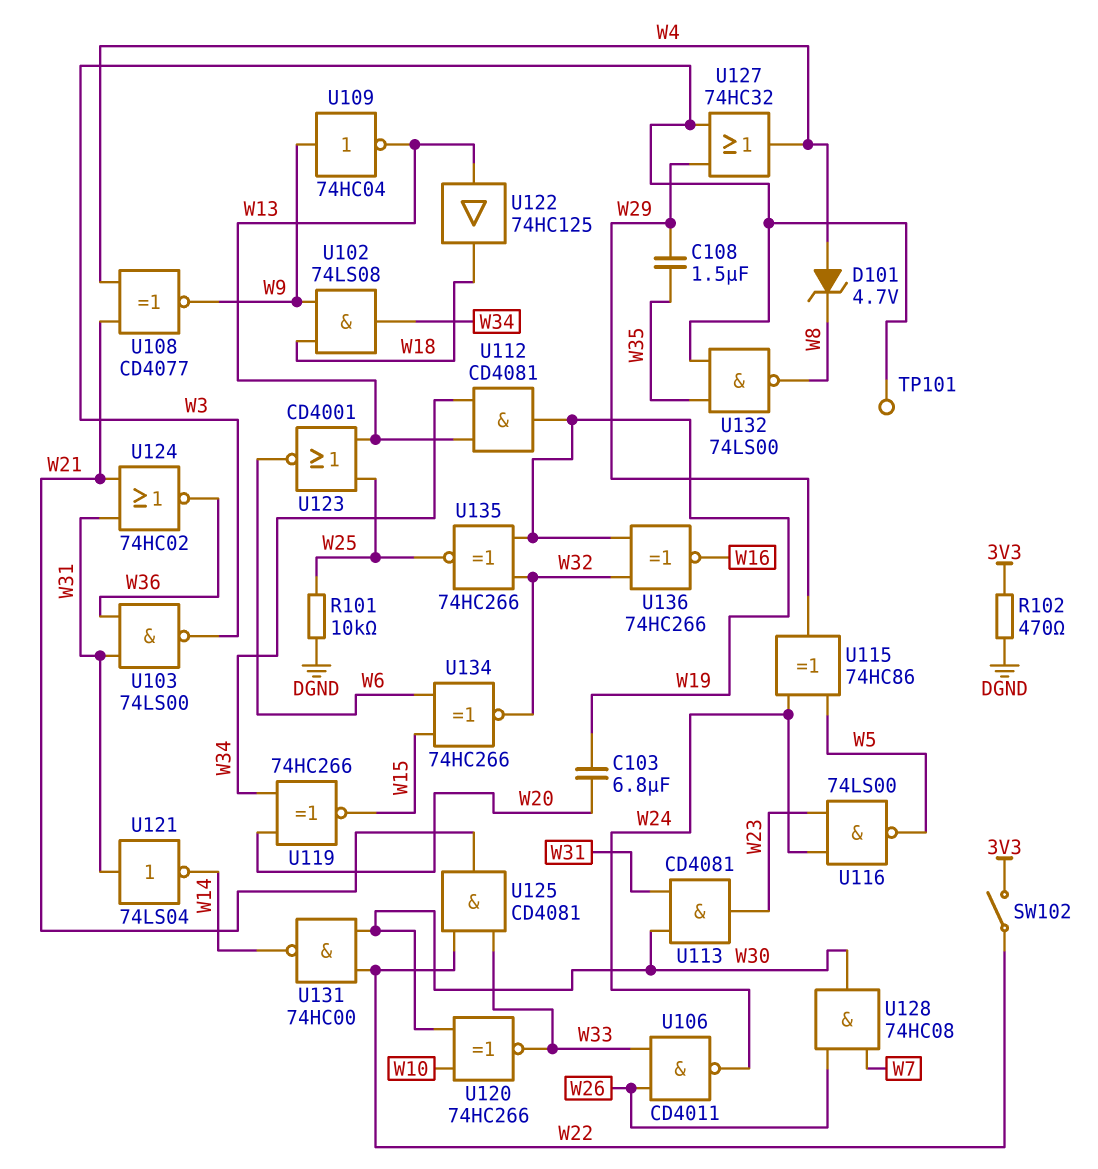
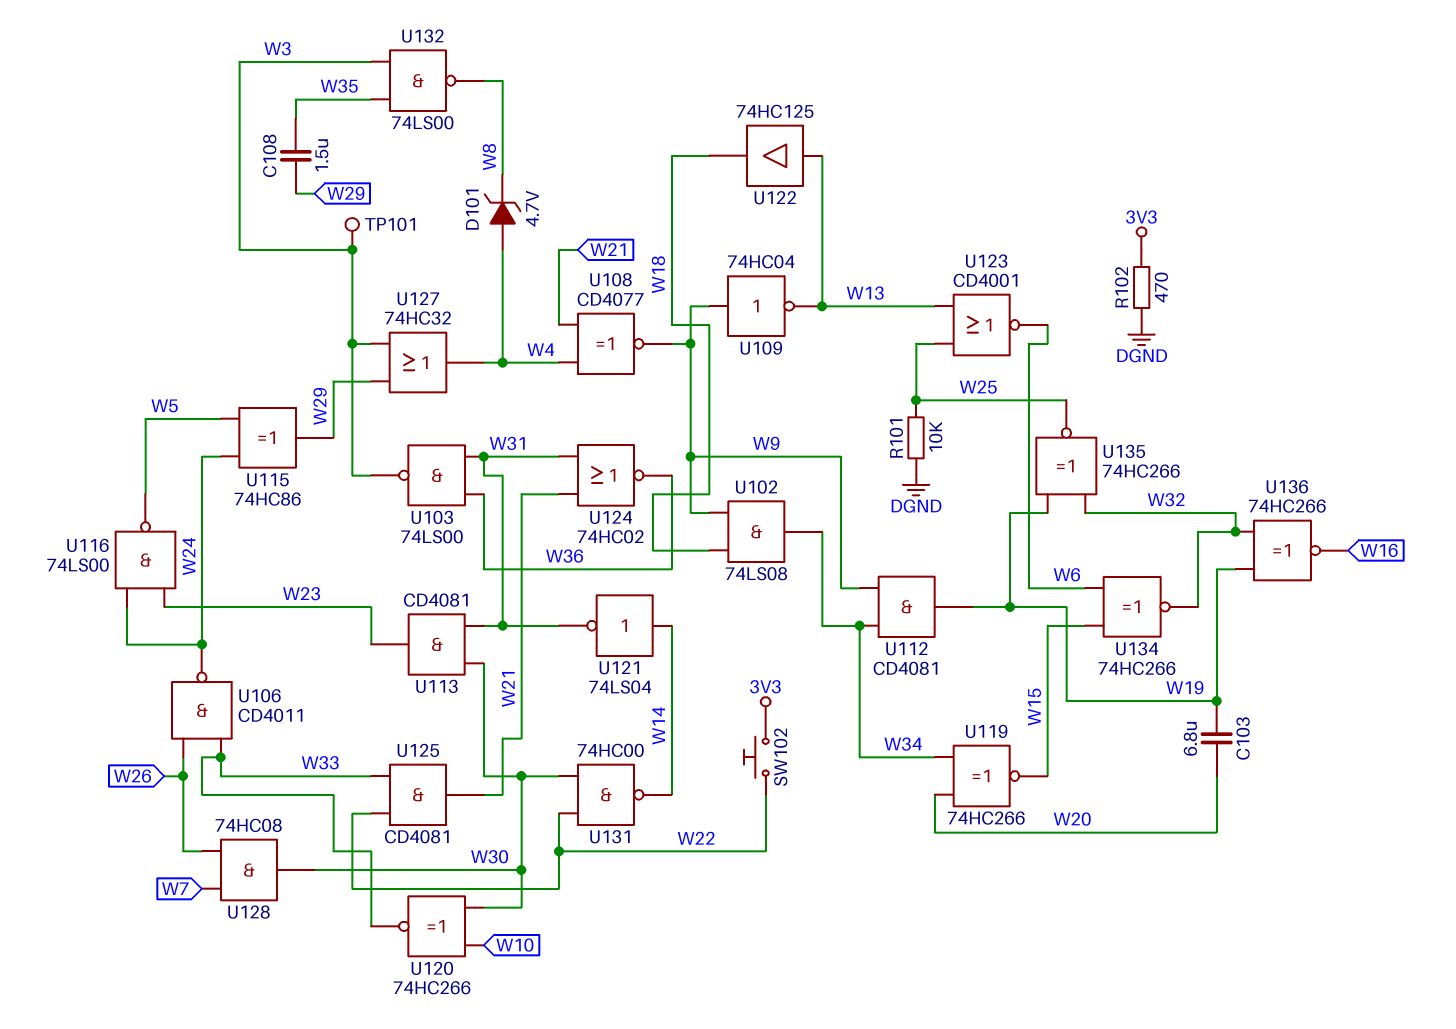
SW102: switch (3V3, W22) -> button (3V3, W22)
U112: AND CD4081 (in W13, in W34, out W19) -> AND CD4081 (in W9, in W34, out W19)
U121: NOT 74LS04 (in W31, out W14) -> NOT 74LS04 (in W14, out W31)

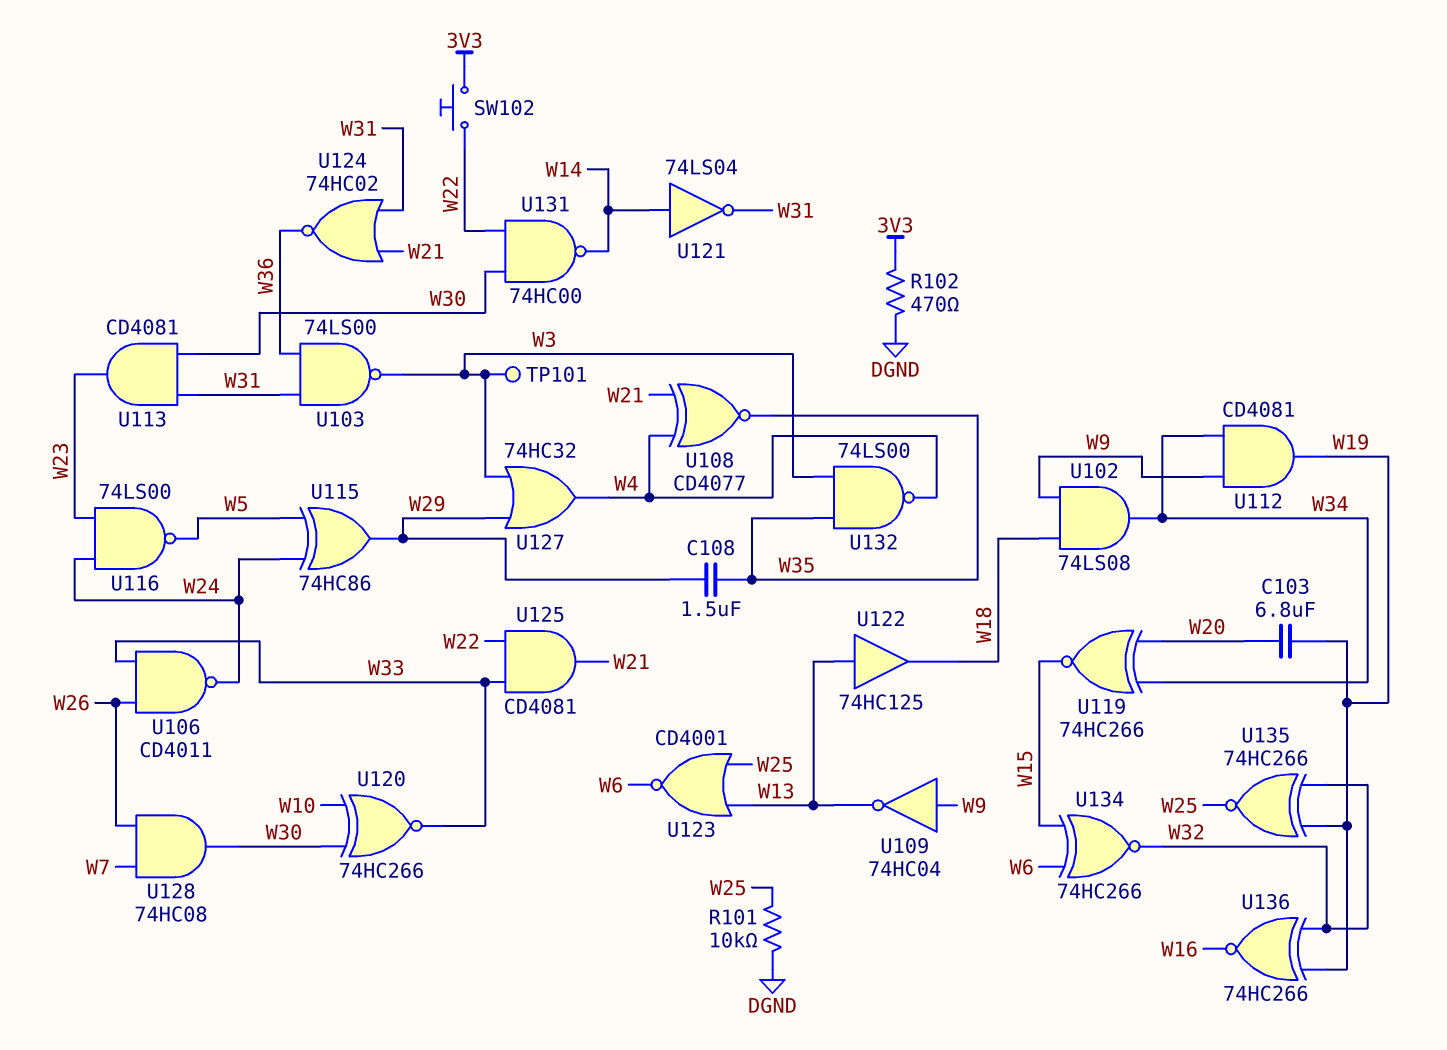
D101: zener 4.7V (A W4, K W8) -> none
U108: XNOR CD4077 (in W4, in W21, out W9) -> XNOR CD4077 (in W4, in W21, out W35)
U132: NAND 74LS00 (in W3, in W35, out W8) -> NAND 74LS00 (in W3, in W35, out W4)

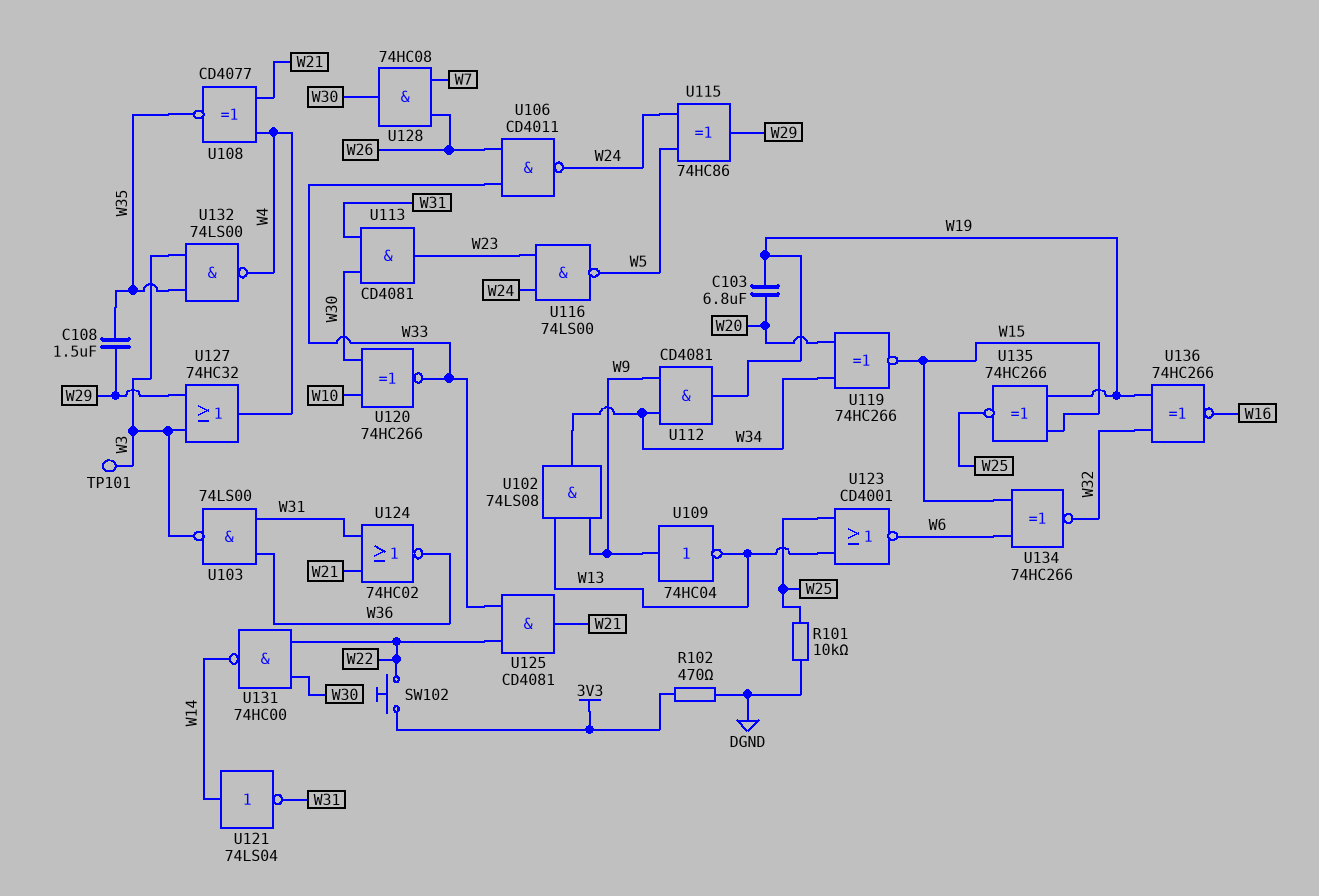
U102: AND 74LS08 (in W9, in W18, out W34) -> AND 74LS08 (in W9, in W13, out W34)
U122: buffer 74HC125 (in W13, out W18) -> none
U135: XNOR 74HC266 (in W19, in W32, out W25) -> XNOR 74HC266 (in W15, in W19, out W25)

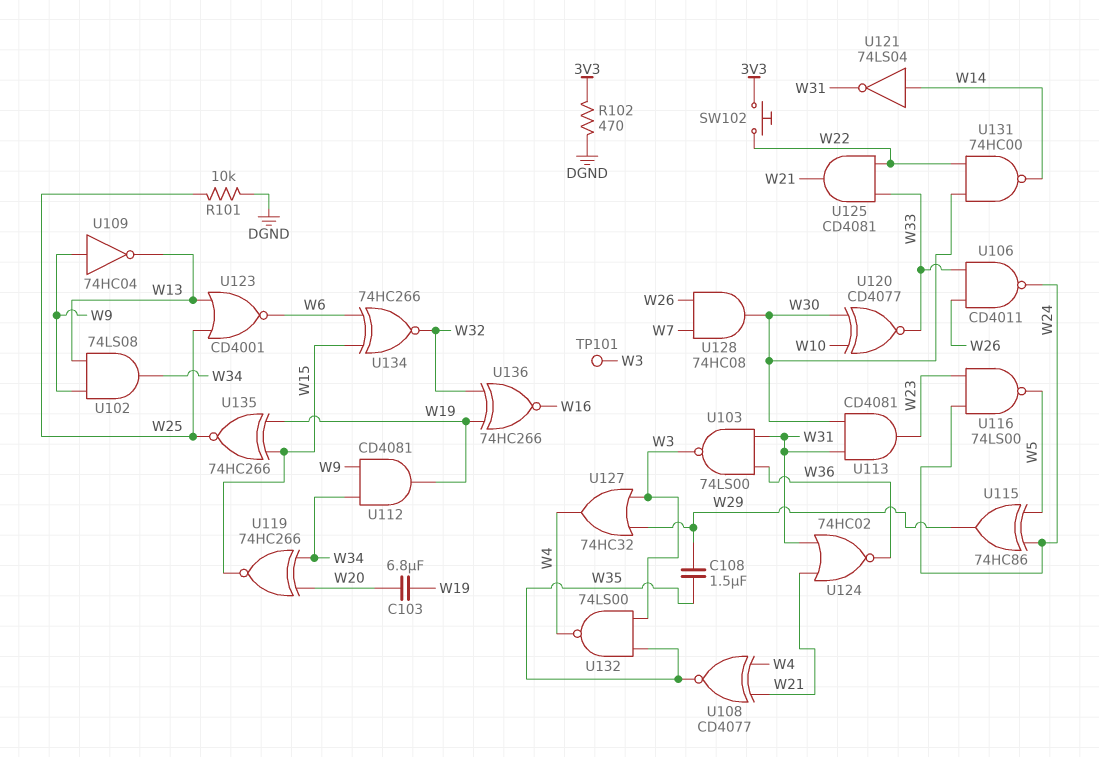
U120: XNOR 74HC266 (in W10, in W30, out W33) -> XNOR CD4077 (in W10, in W30, out W33)

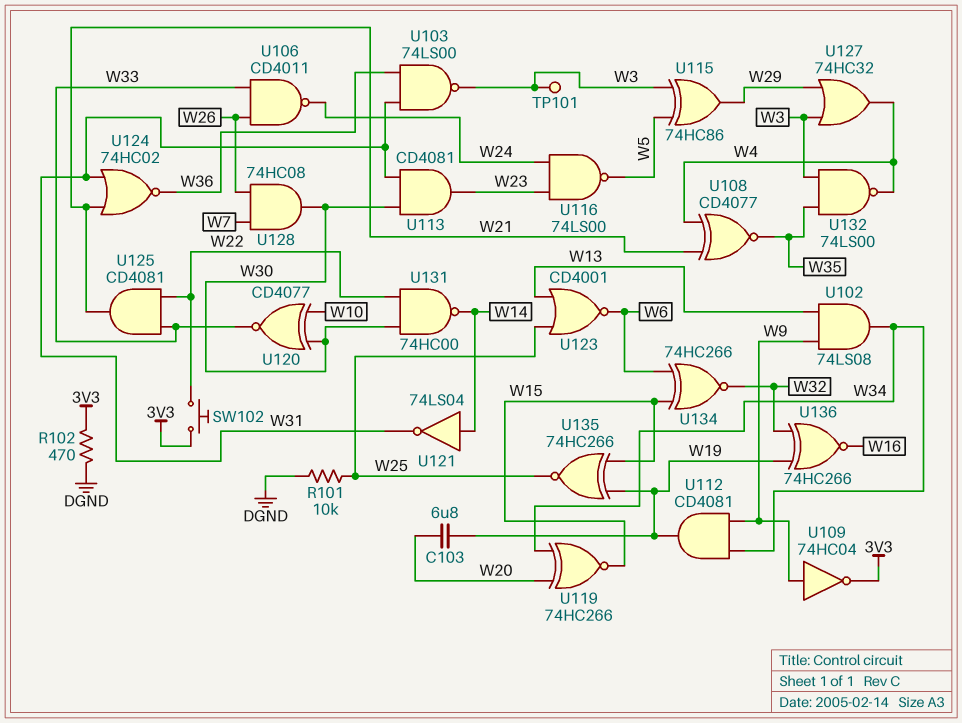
C108: 1.5uF (W29, W35) -> none
U109: NOT 74HC04 (in W9, out W13) -> NOT 74HC04 (in W9, out 3V3)
U115: XOR 74HC86 (in W5, in W24, out W29) -> XOR 74HC86 (in W3, in W5, out W29)

